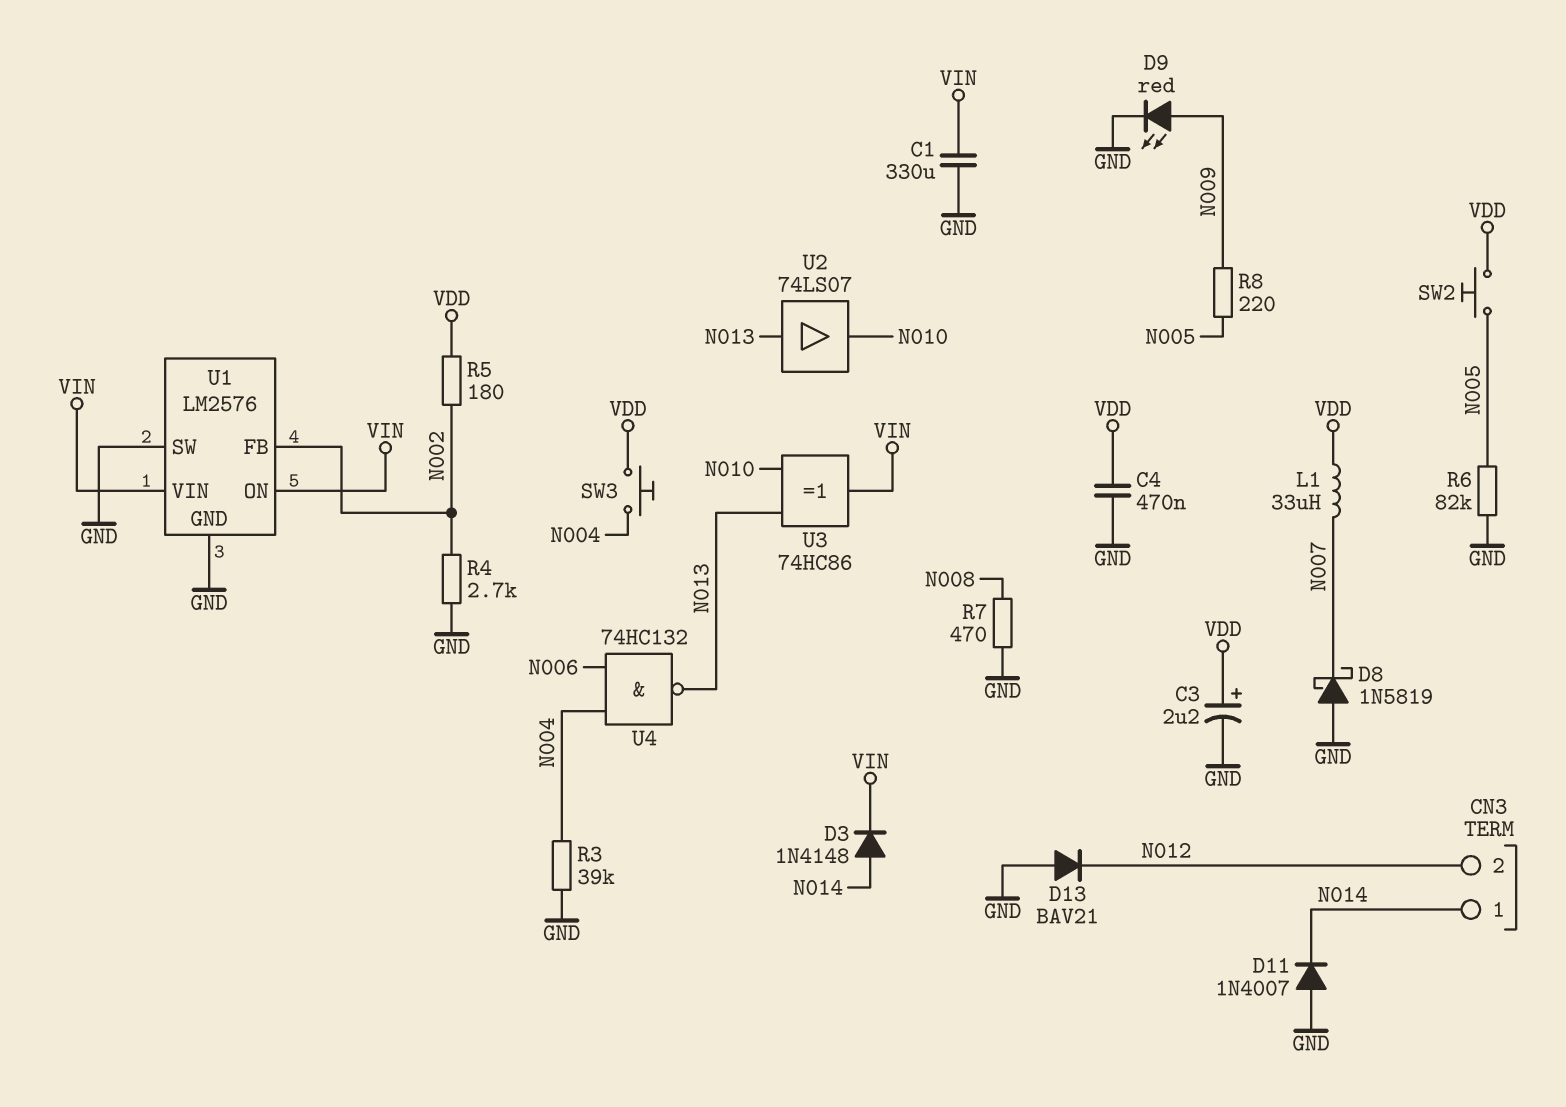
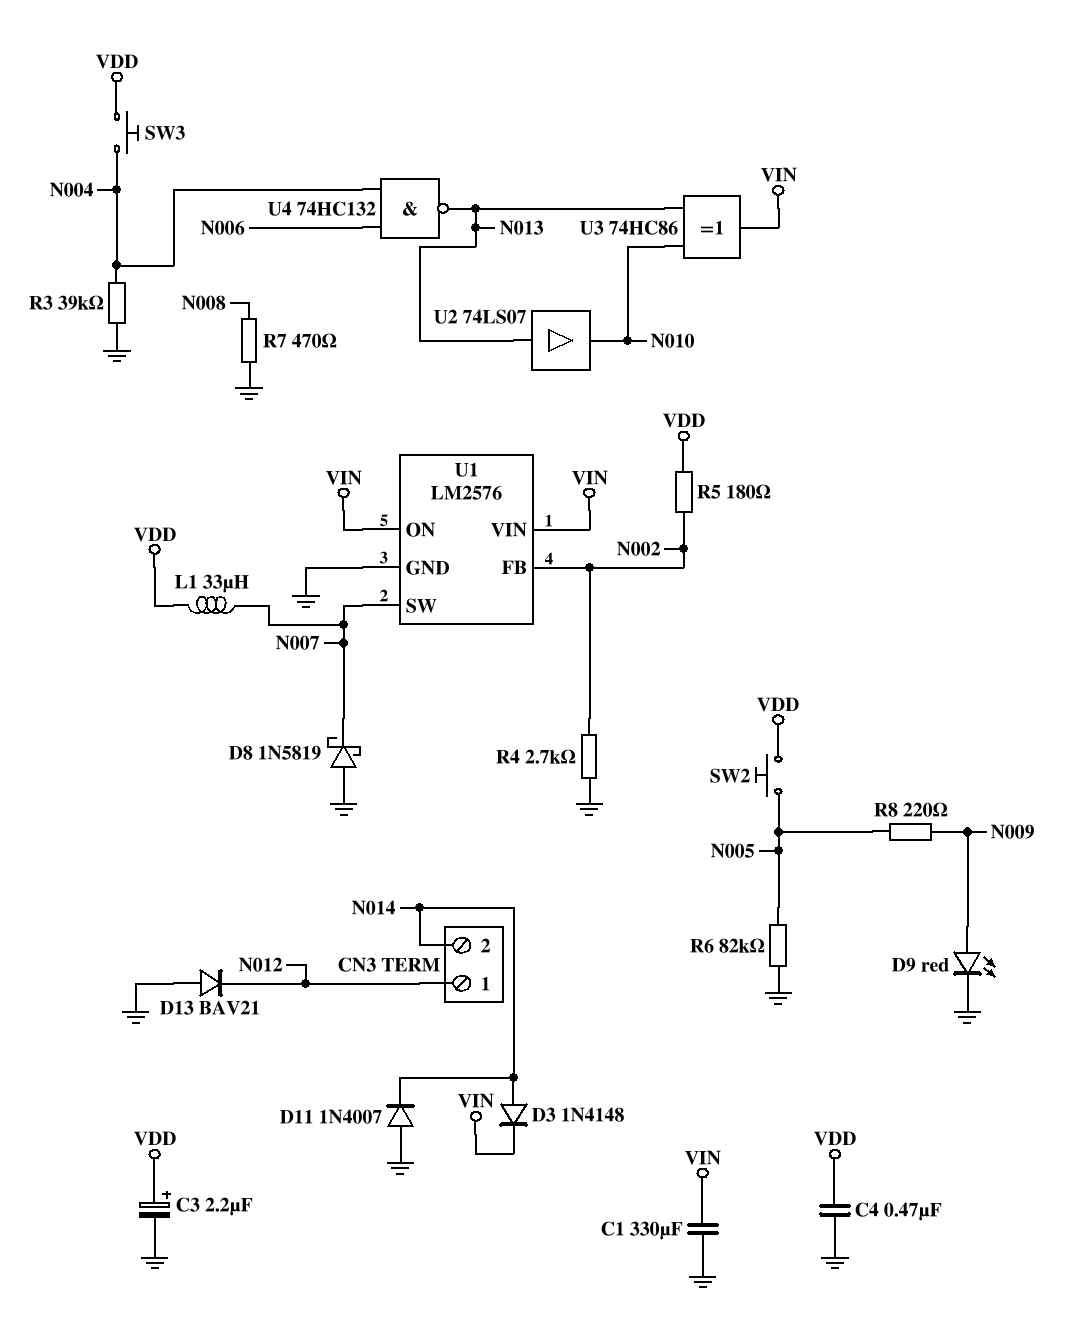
CN3 pin 1: N014 -> N012
CN3 pin 2: N012 -> N014
U1 pin SW: GND -> N007

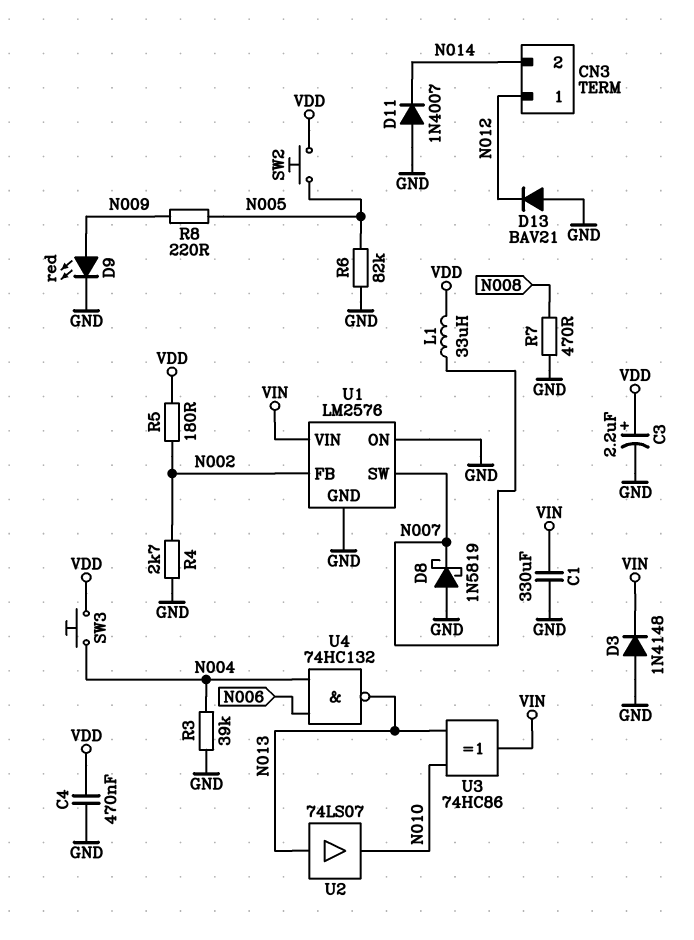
D3: diode 1N4148 (A N014, K VIN) -> diode 1N4148 (A GND, K VIN)
U1 pin ON: VIN -> GND

